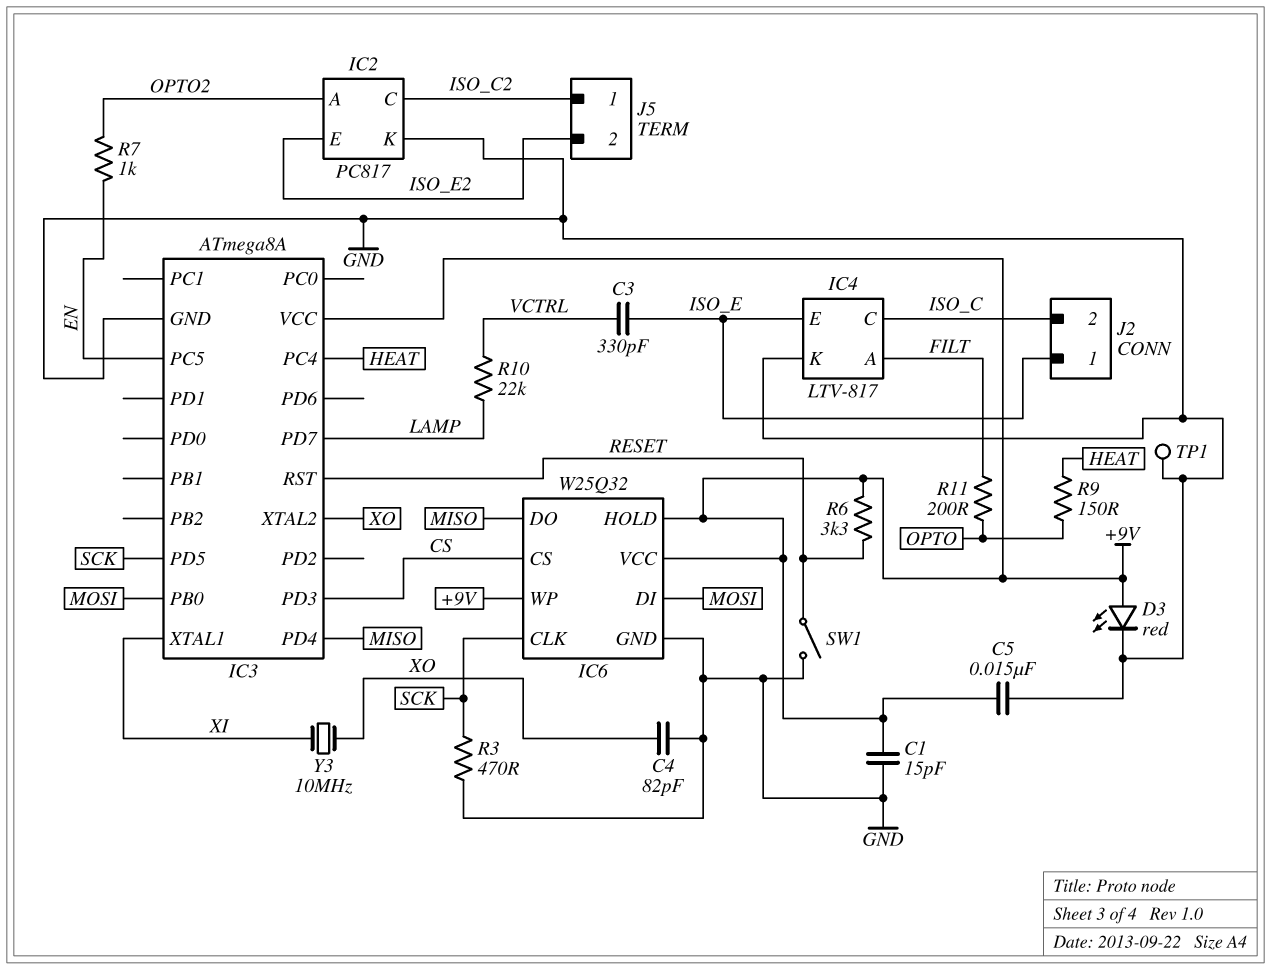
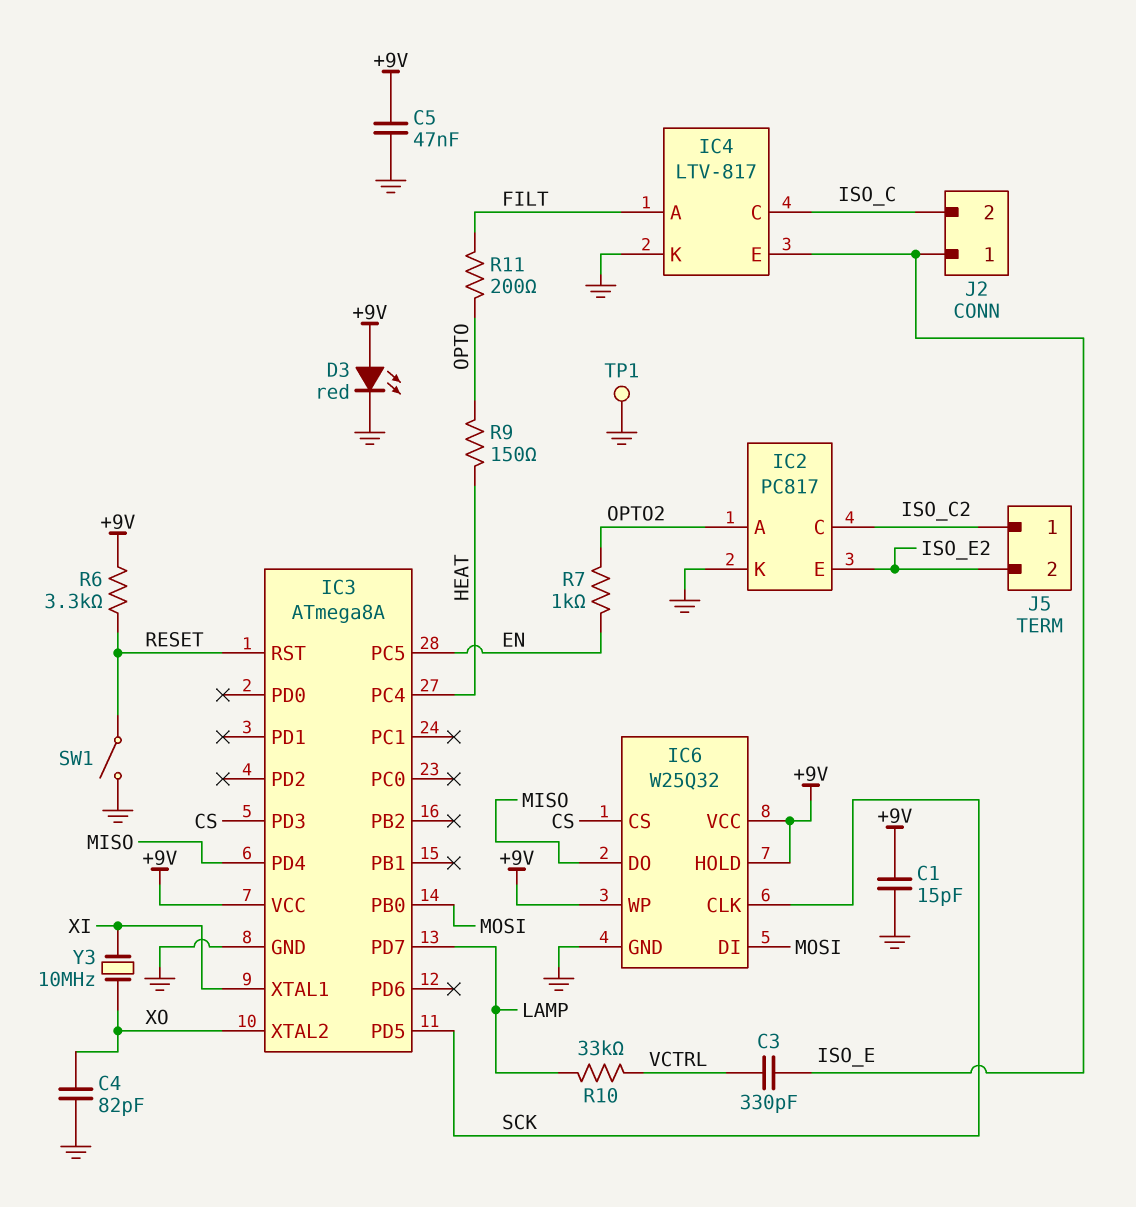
C5: 15nF (+9V, GND) -> 47nF (+9V, GND)
R3: 470 (GND, SCK) -> none
R10: 22k (LAMP, VCTRL) -> 33k (LAMP, VCTRL)

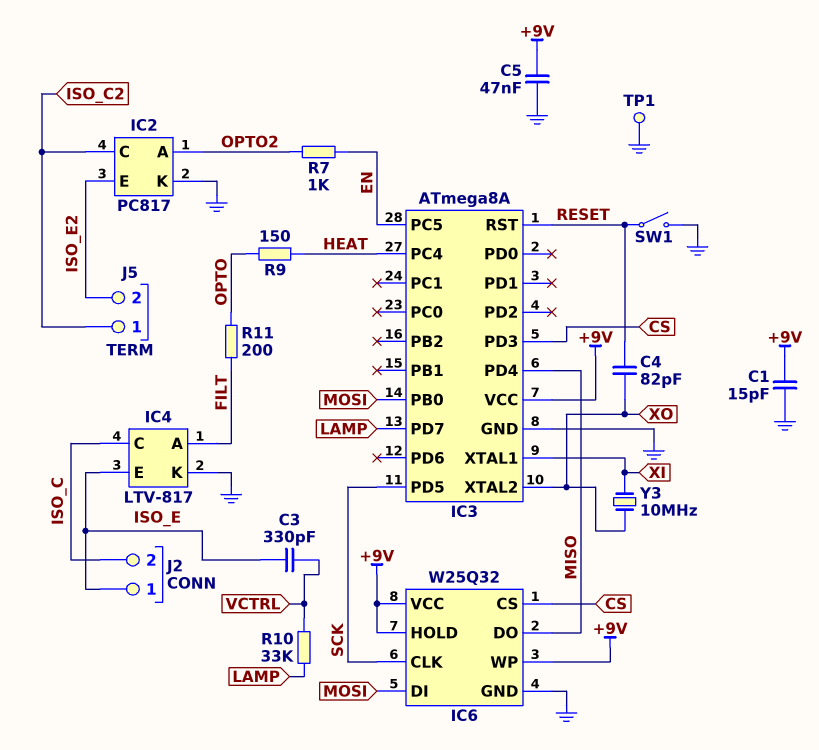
C4: 82pF (GND, XO) -> 82pF (RESET, XO)
D3: LED red (A +9V, K GND) -> none
R6: 3.3k (+9V, RESET) -> none

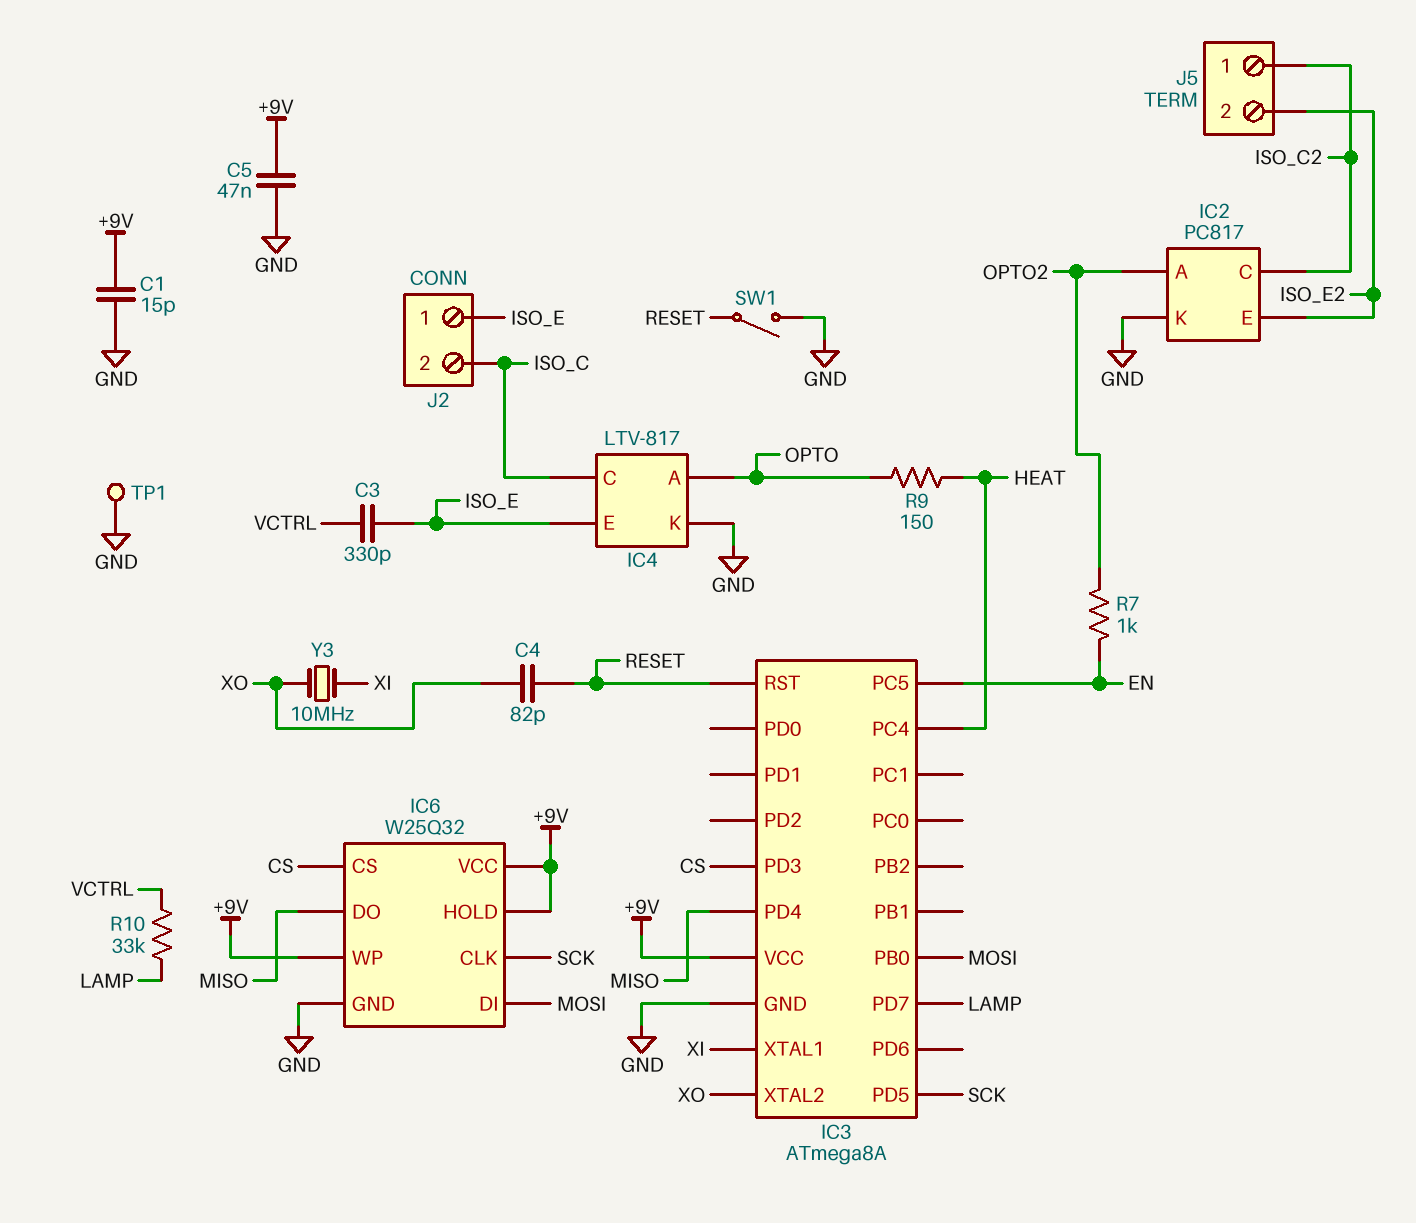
IC4 pin A: FILT -> OPTO
R11: 200 (FILT, OPTO) -> none

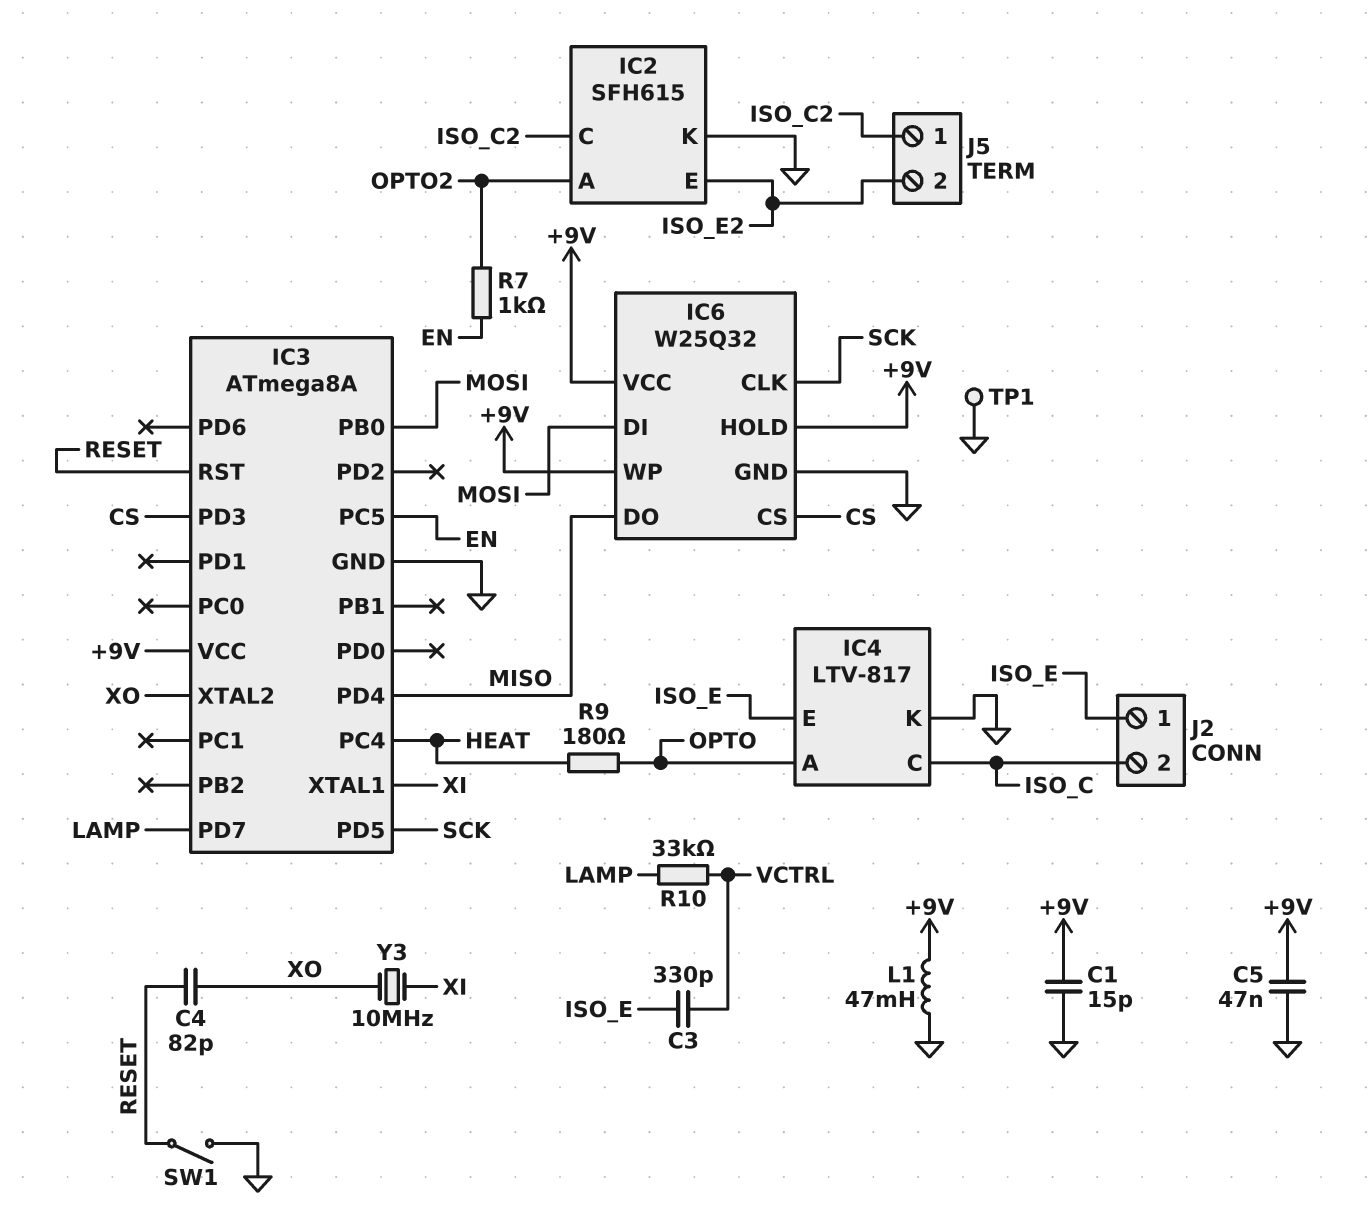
IC2: PC817 -> SFH615
L1: none -> 47mH (+9V, GND)
R9: 150 (HEAT, OPTO) -> 180 (HEAT, OPTO)

